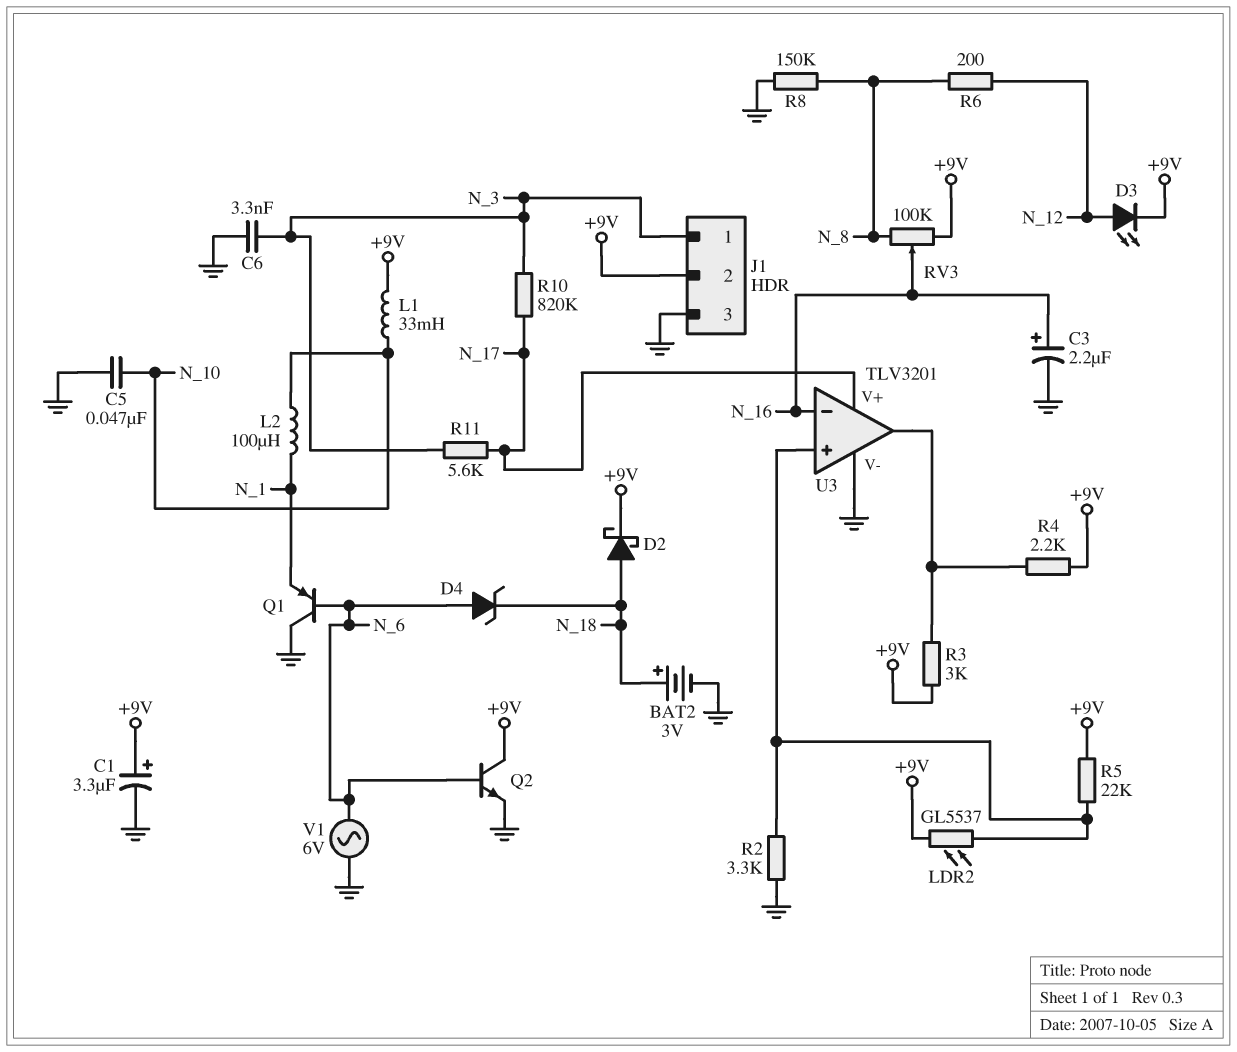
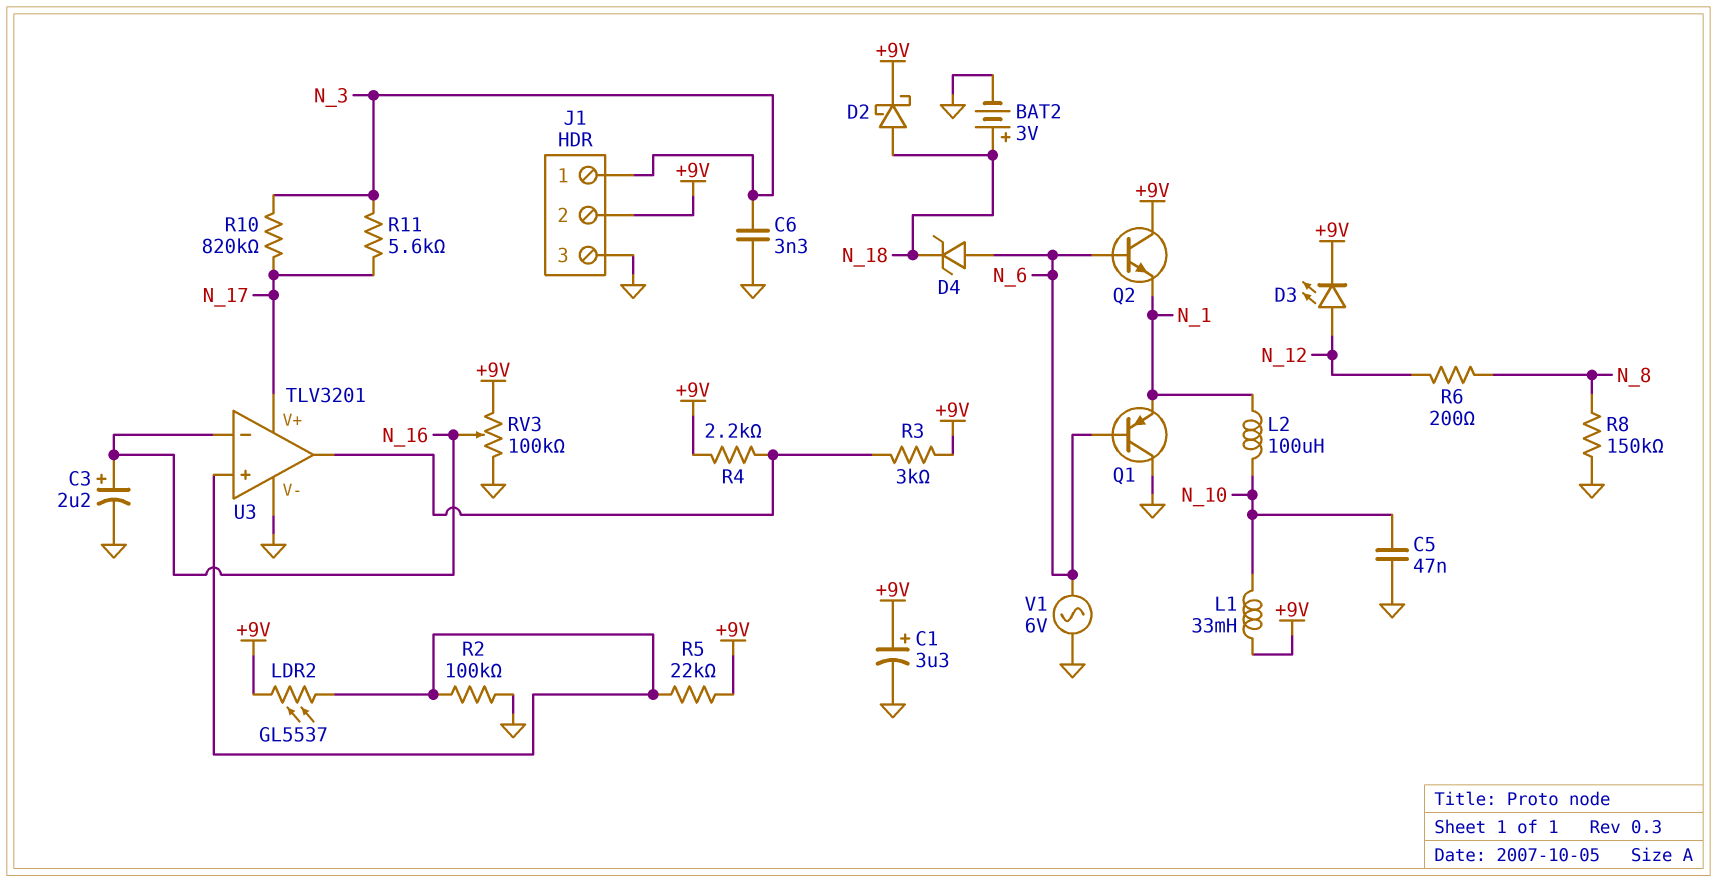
Q2: NPN (B N_6, C +9V, E GND) -> NPN (B N_6, C +9V, E N_1)
R2: 3.3k (GND, U3/in+) -> 100k (GND, U3/in+)
RV3: 100k (+9V, N_8, wiper N_16) -> 100k (+9V, GND, wiper N_16)

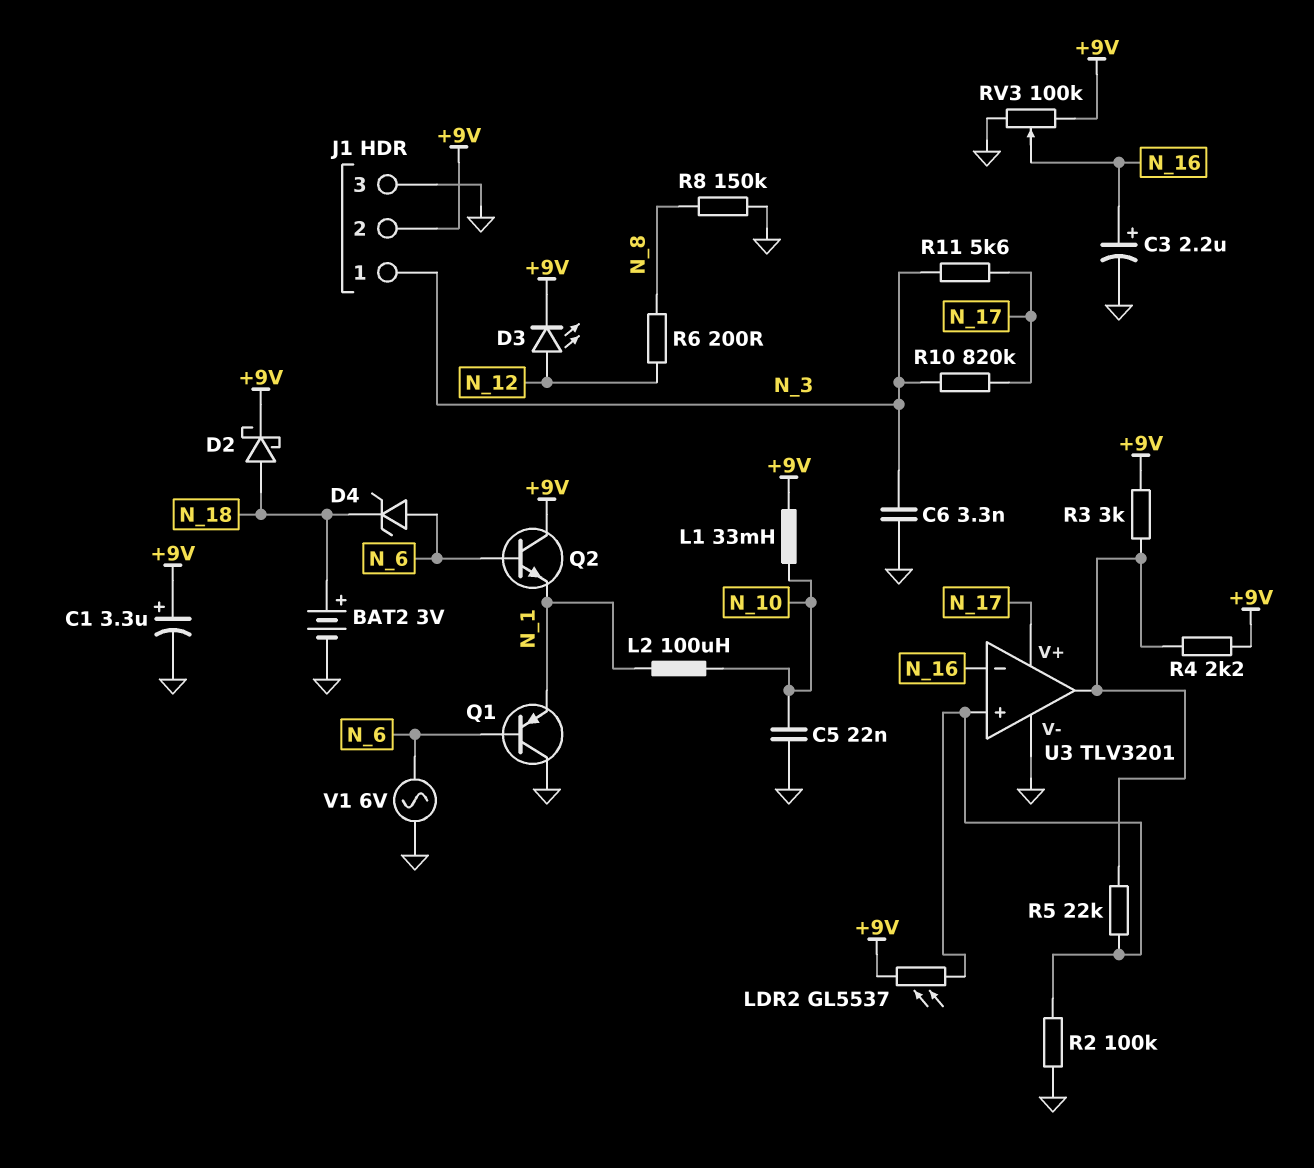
C5: 47nF (GND, N_10) -> 22nF (GND, N_10)
R5: 22k (+9V, U3/in+) -> 22k (U3/in+, U3/out)

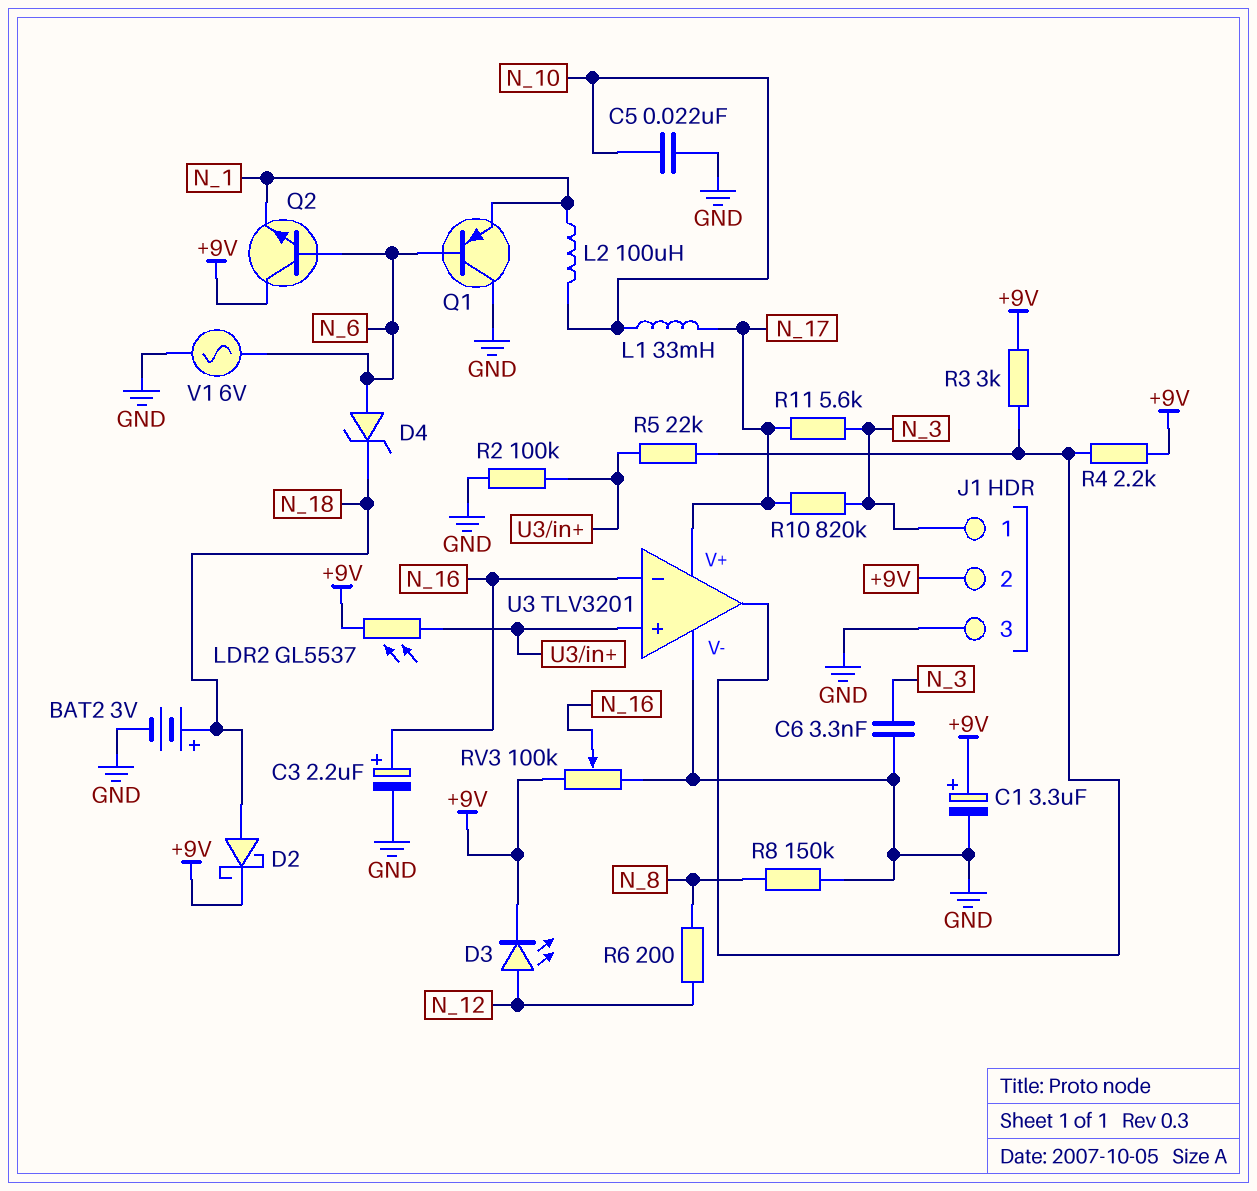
L1: 33mH (+9V, N_10) -> 33mH (N_10, N_17)

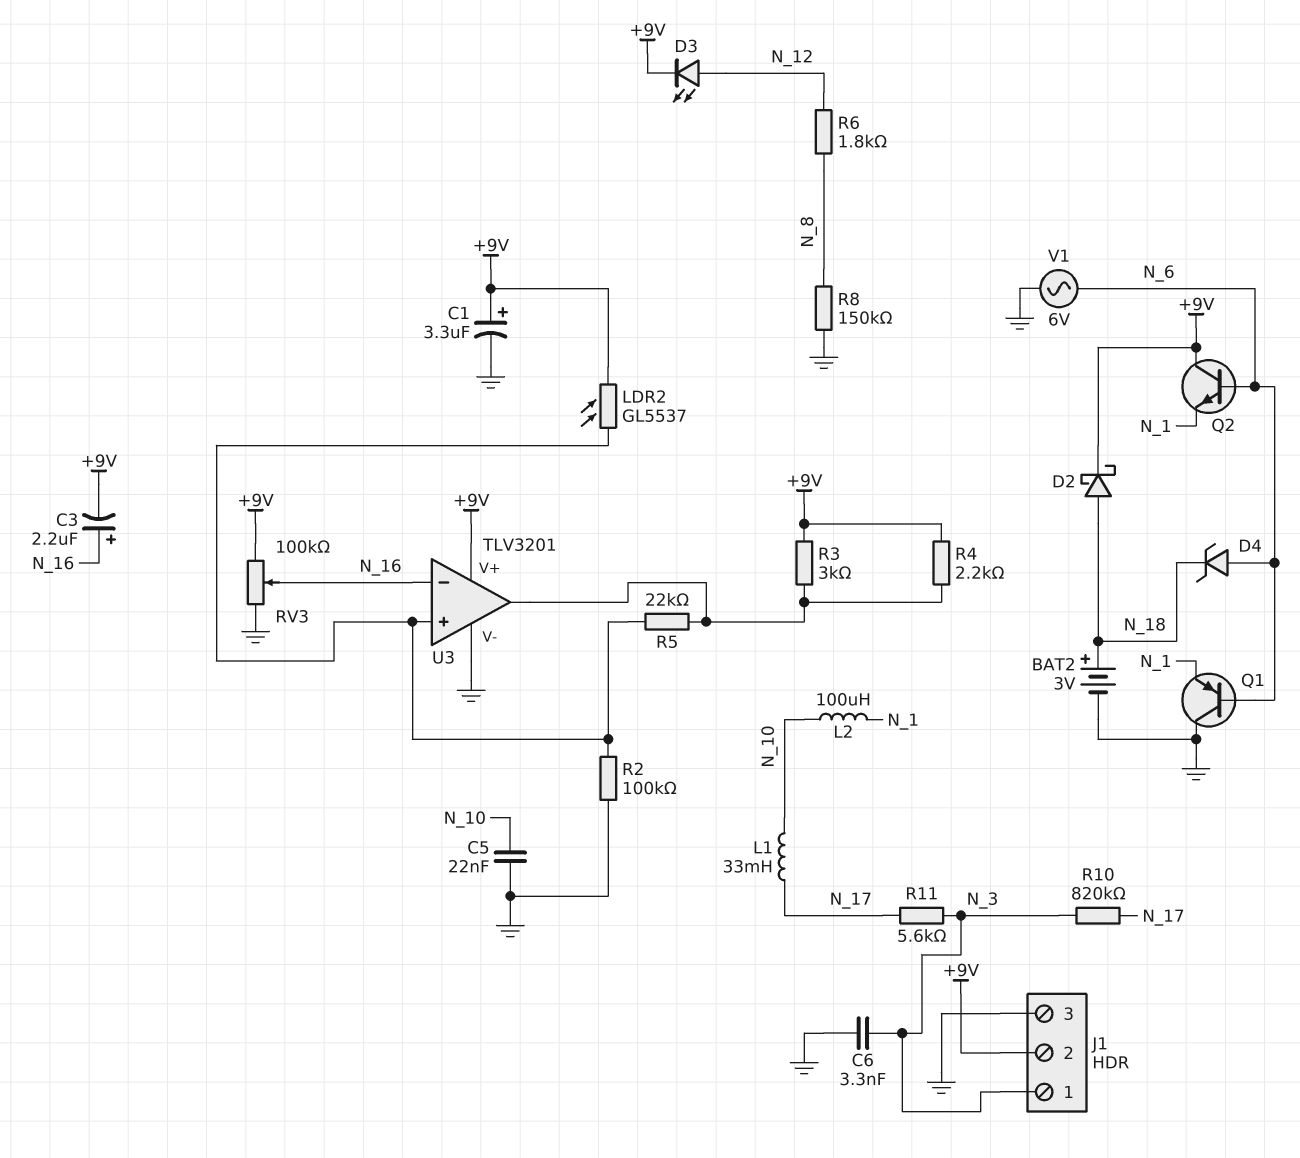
C3: 2.2uF (plus N_16, minus GND) -> 2.2uF (plus N_16, minus +9V)
R6: 200 (N_8, N_12) -> 1.8k (N_8, N_12)
U3 pin V+: N_17 -> +9V

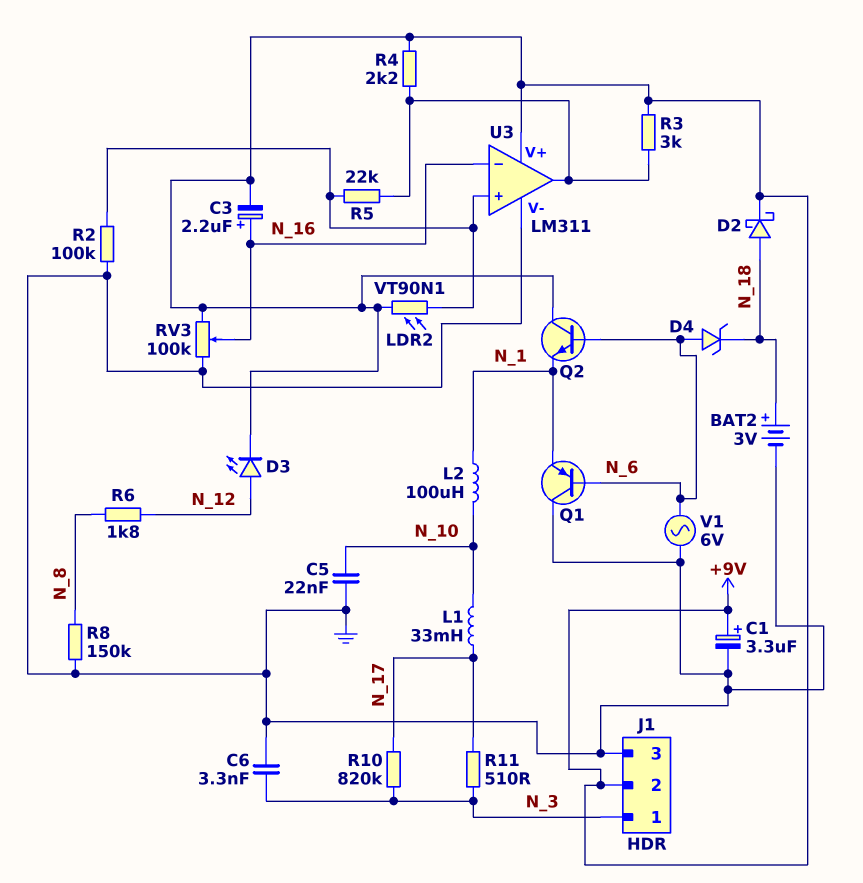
LDR2: GL5537 (+9V, U3/in+) -> VT90N1 (+9V, U3/in+)
R11: 5.6k (N_3, N_17) -> 510 (N_3, N_17)
U3: TLV3201 -> LM311

